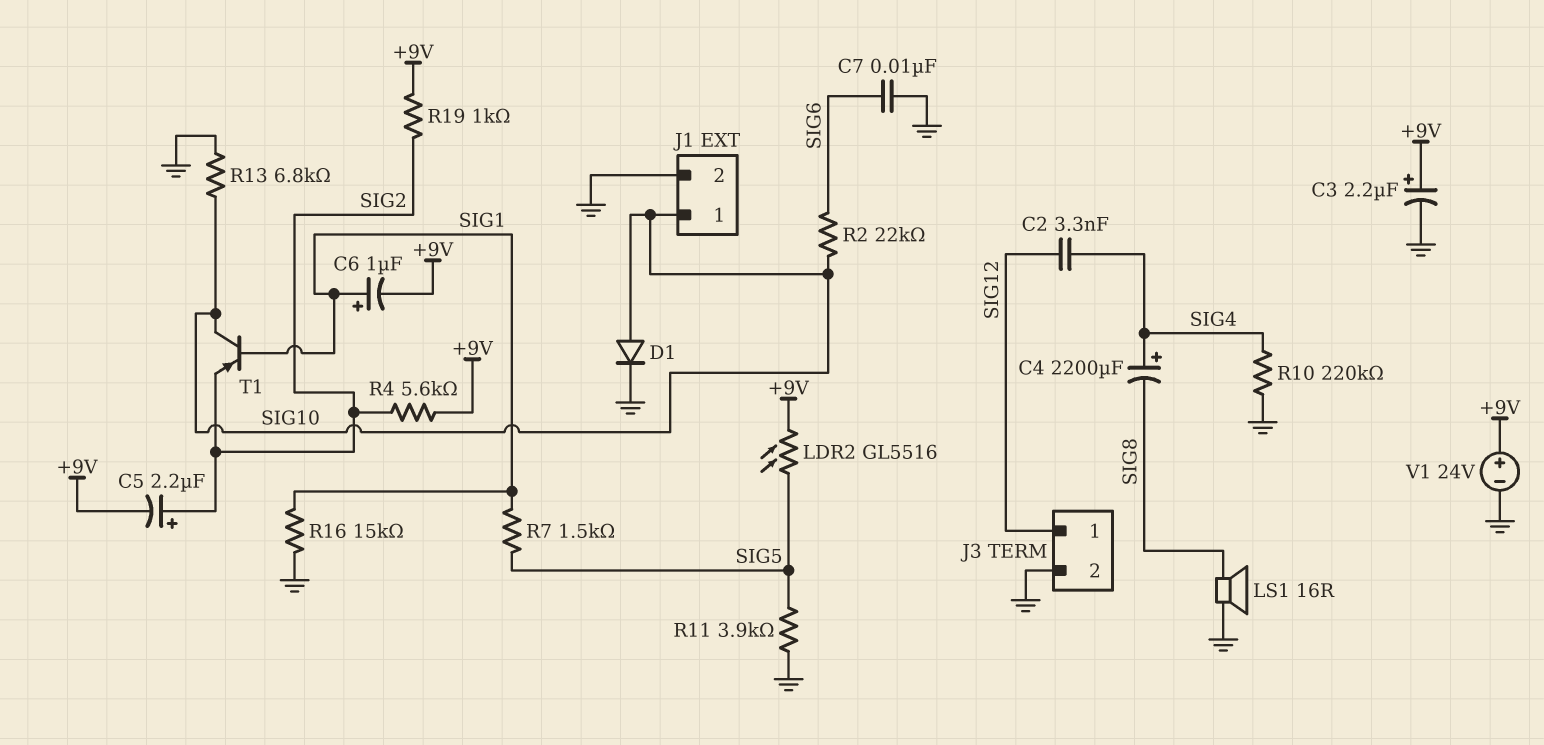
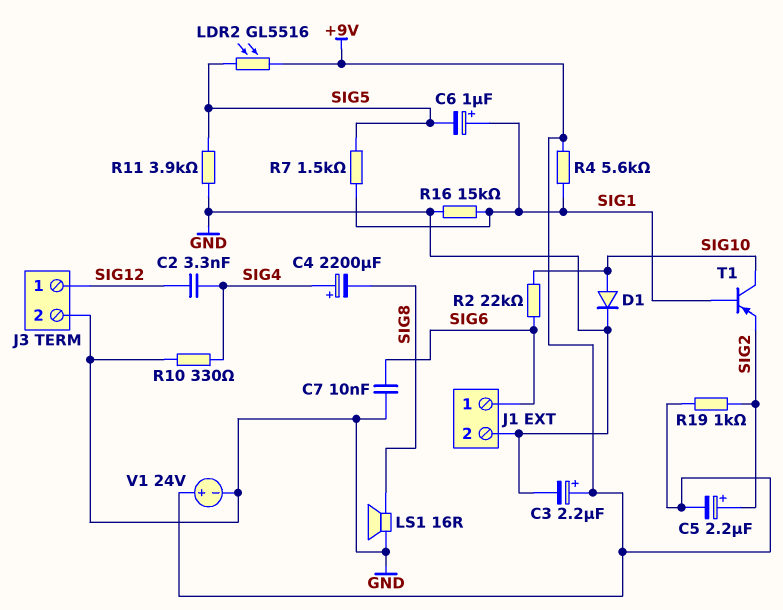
C6: 1uF (plus SIG1, minus +9V) -> 1uF (plus SIG1, minus SIG5)
J1 pin 1: SIG10 -> SIG6
R4: 5.6k (+9V, SIG2) -> 5.6k (+9V, SIG1)
R10: 220k (GND, SIG4) -> 330 (GND, SIG4)
R13: 6.8k (GND, SIG10) -> none

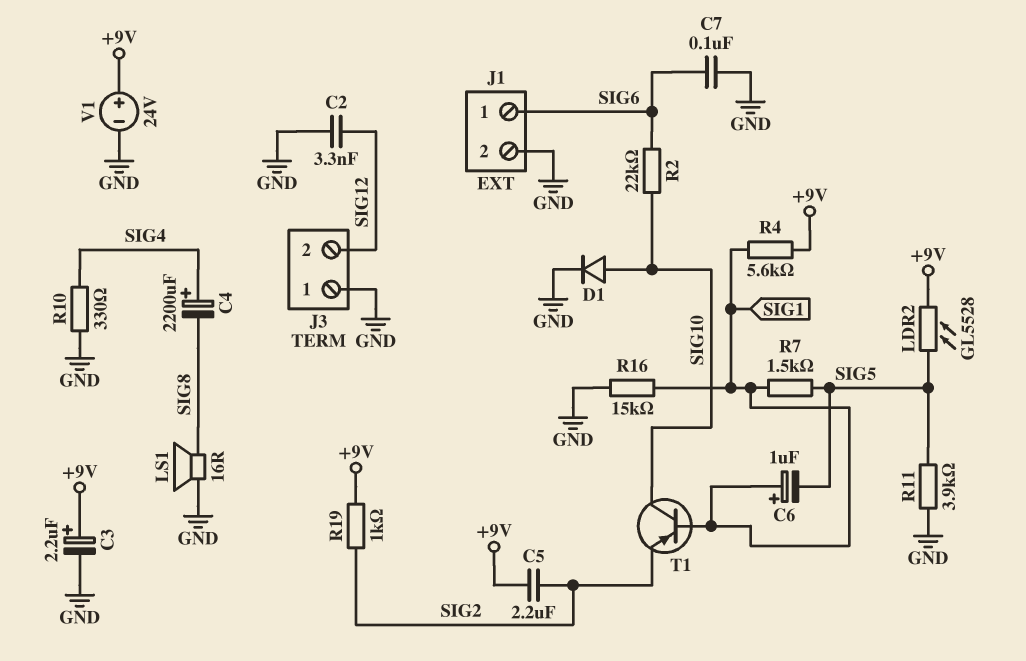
C2: 3.3nF (SIG4, SIG12) -> 3.3nF (GND, SIG12)
C5: 2.2uF (plus SIG2, minus +9V) -> 2.2uF (+9V, SIG2)
C7: 10nF (GND, SIG6) -> 100nF (GND, SIG6)
J3 pin 1: SIG12 -> GND
J3 pin 2: GND -> SIG12
LDR2: GL5516 (+9V, SIG5) -> GL5528 (+9V, SIG5)

